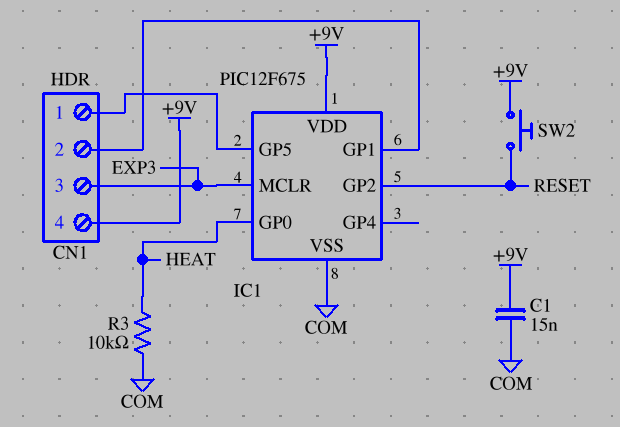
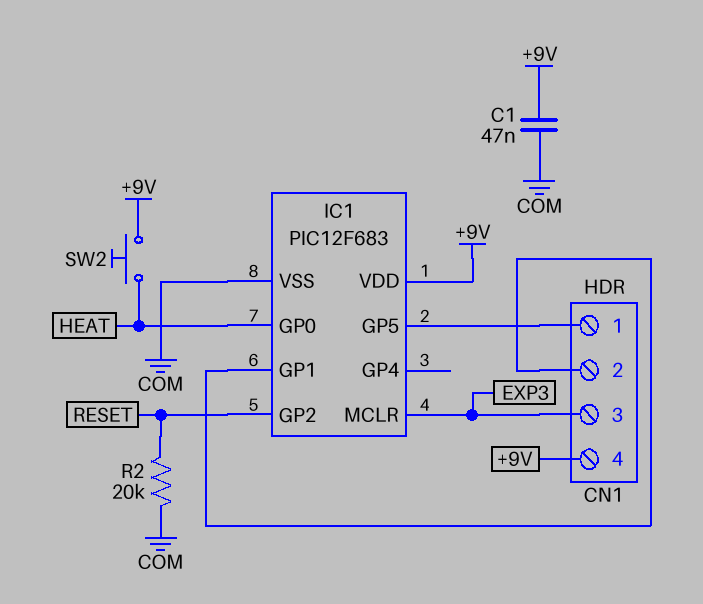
C1: 15nF (+9V, COM) -> 47nF (+9V, COM)
IC1: PIC12F675 -> PIC12F683
R2: none -> 20k (COM, RESET)
R3: 10k (COM, HEAT) -> none
SW2: button (+9V, RESET) -> button (+9V, HEAT)

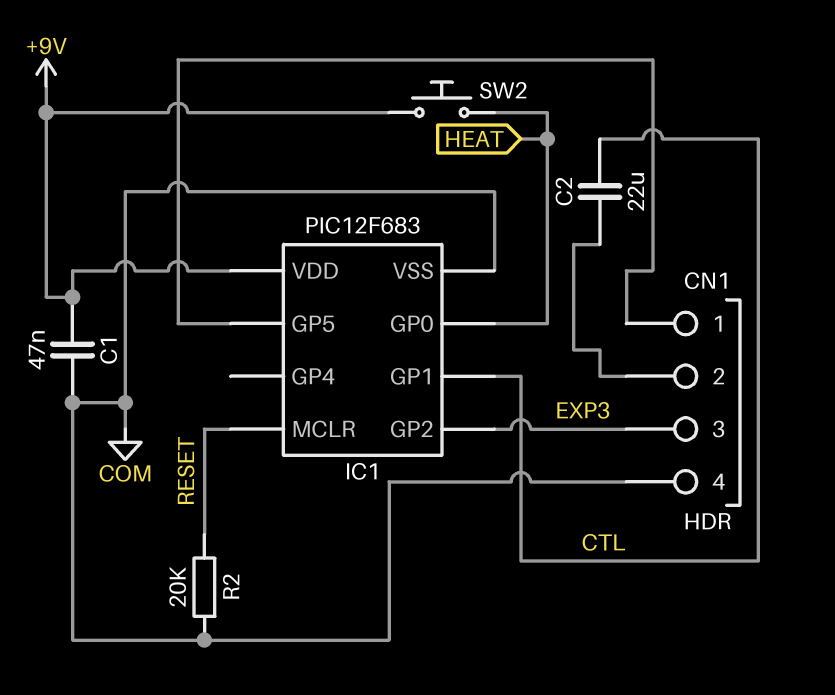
C2: none -> 22uF (CN1/2, CTL)
CN1 pin 4: +9V -> COM
IC1 pin GP1: CN1/2 -> CTL
IC1 pin GP2: RESET -> EXP3
IC1 pin MCLR: EXP3 -> RESET

